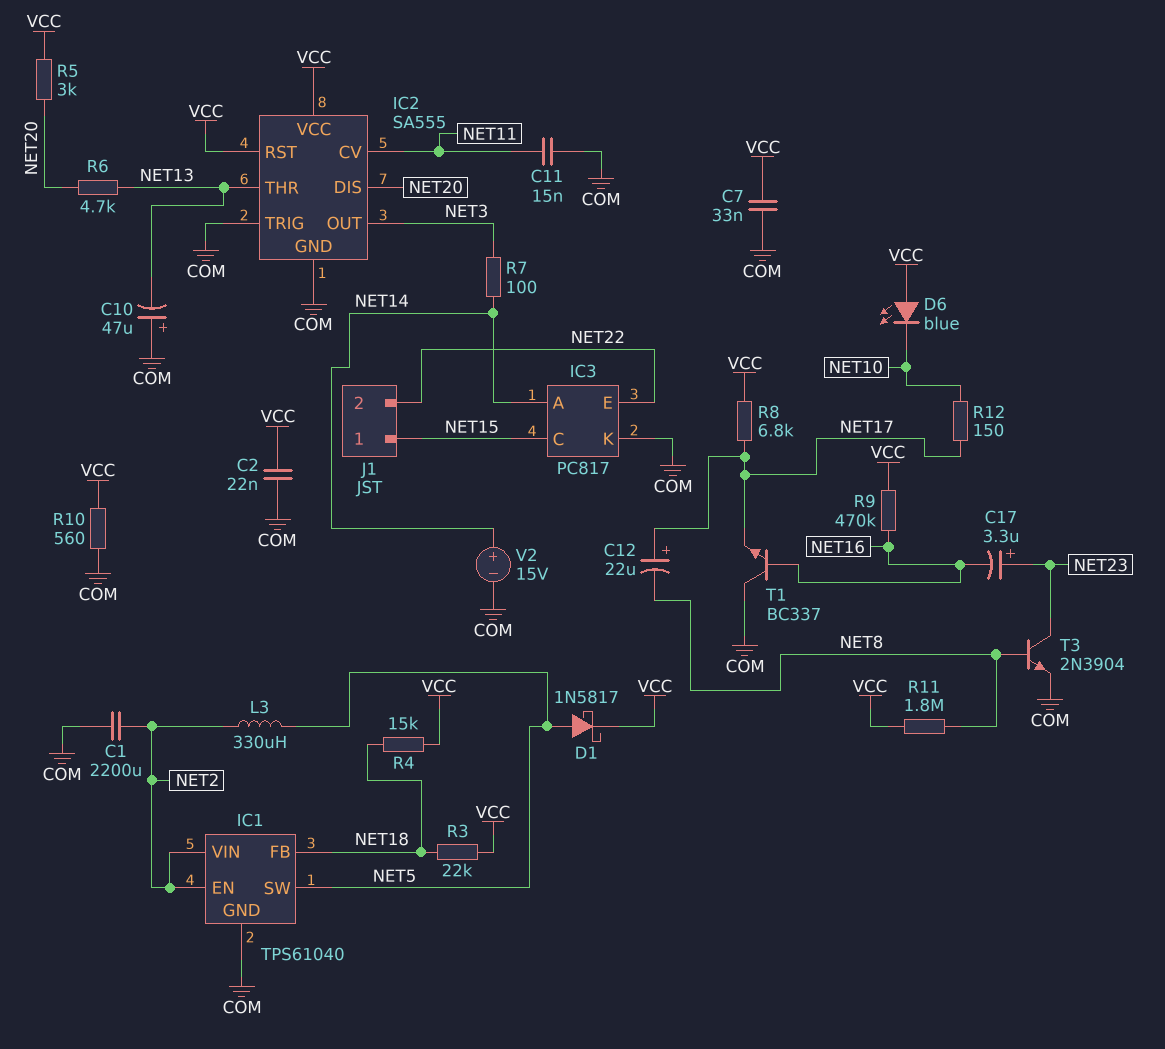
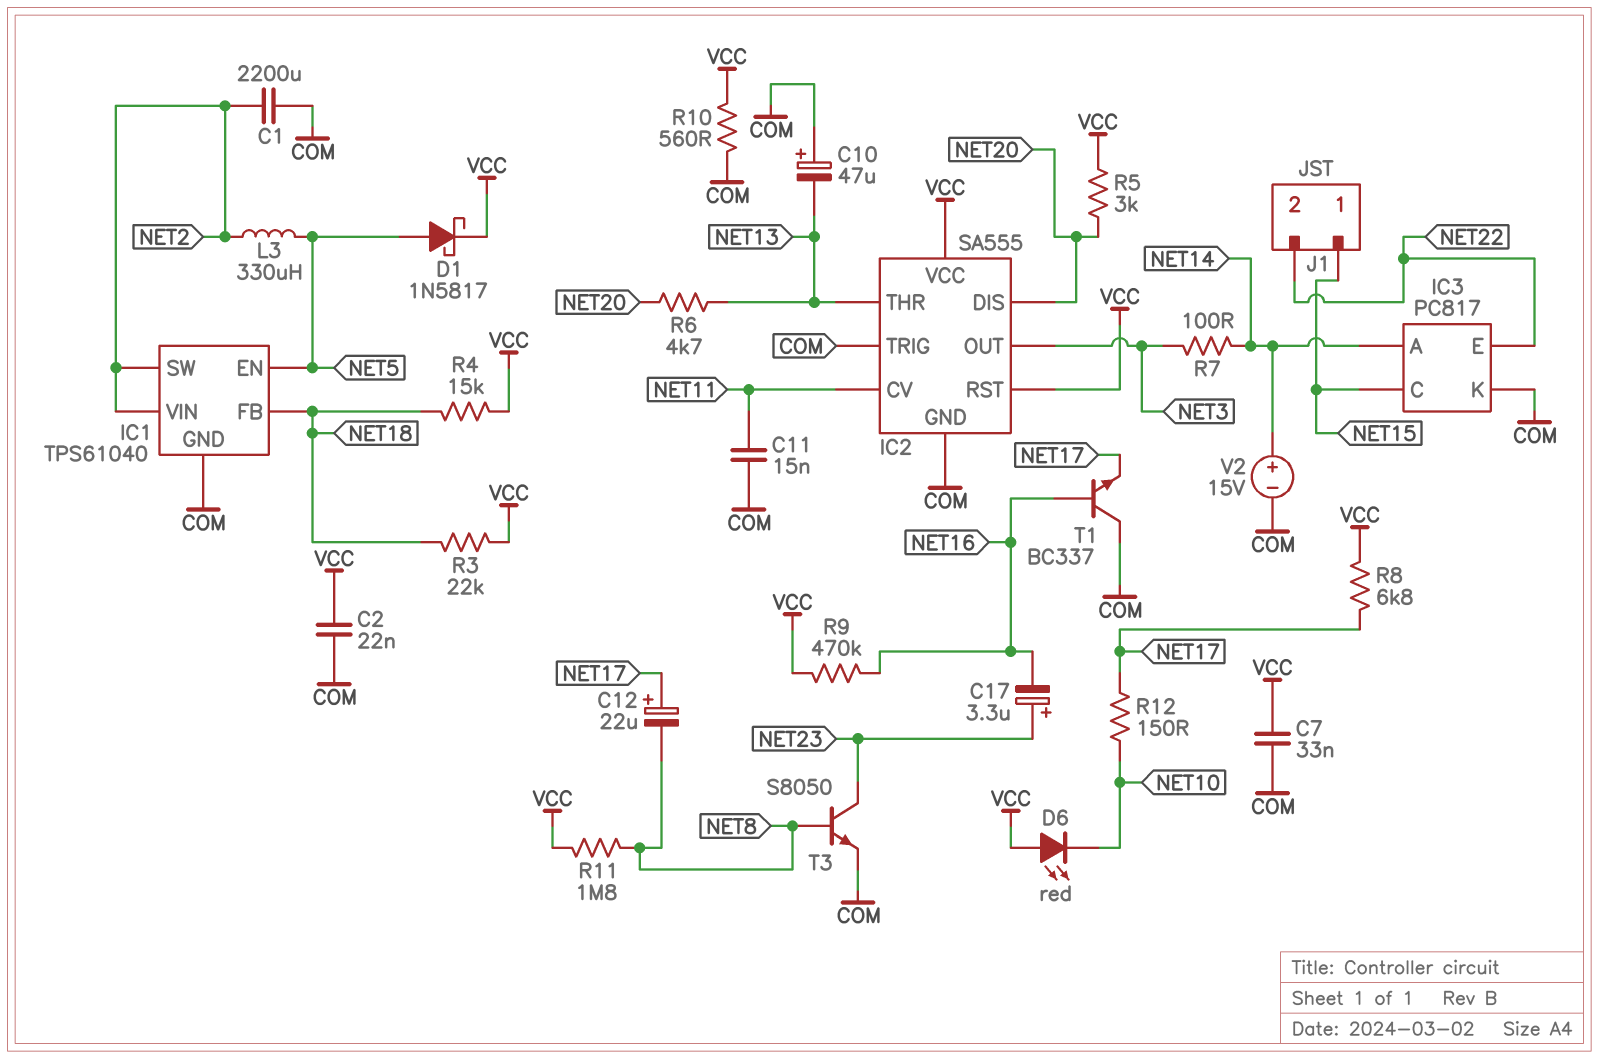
D6: LED blue (A VCC, K NET10) -> LED red (A VCC, K NET10)
IC1 pin EN: NET2 -> NET5
IC1 pin SW: NET5 -> NET2
T3: NPN 2N3904 (B NET8, C NET23, E COM) -> NPN S8050 (B NET8, C NET23, E COM)

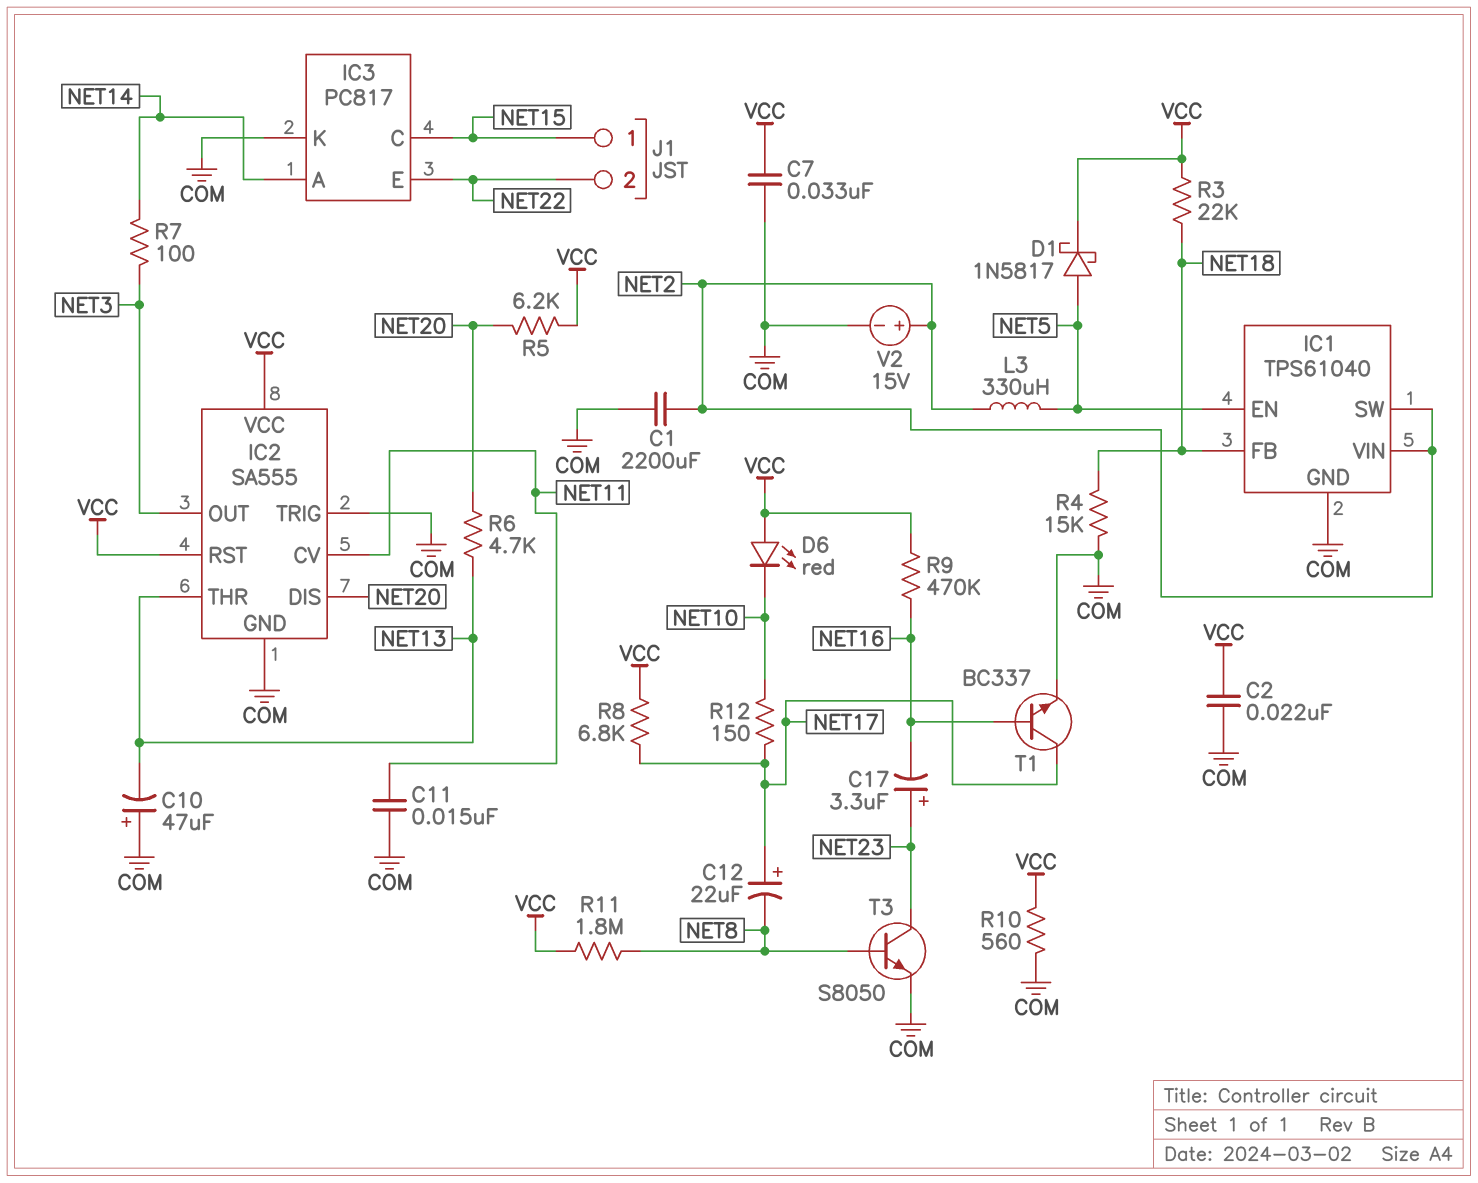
R4: 15k (NET18, VCC) -> 15k (COM, NET18)
R5: 3k (NET20, VCC) -> 6.2k (NET20, VCC)
T1: NPN BC337 (B NET16, C COM, E NET17) -> NPN BC337 (B NET16, C NET17, E COM)
V2: 15V (plus NET14, minus COM) -> 15V (plus NET2, minus COM)

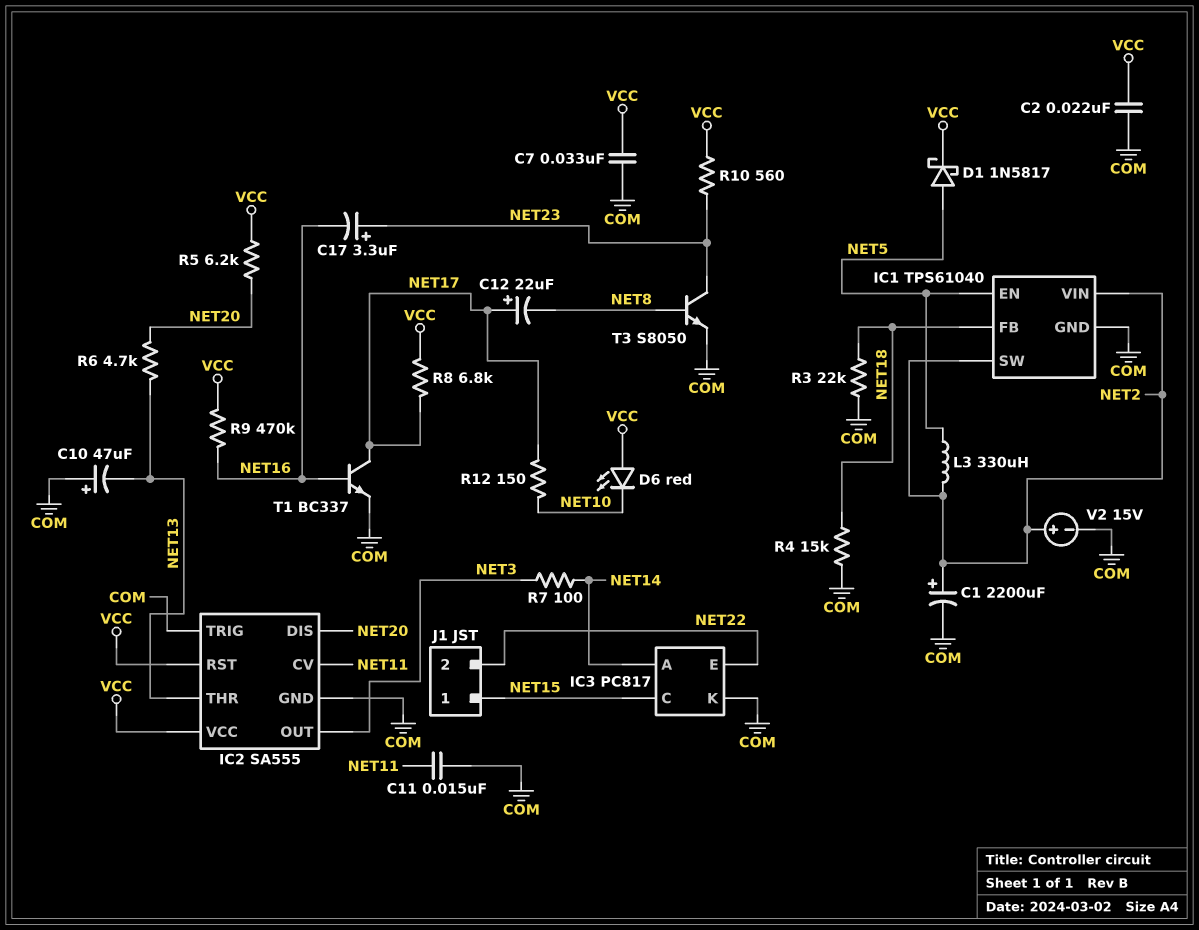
C1: 2200uF (COM, NET2) -> 2200uF (plus NET2, minus COM)
R3: 22k (NET18, VCC) -> 22k (COM, NET18)
R10: 560 (COM, VCC) -> 560 (NET23, VCC)
R11: 1.8M (NET8, VCC) -> none

